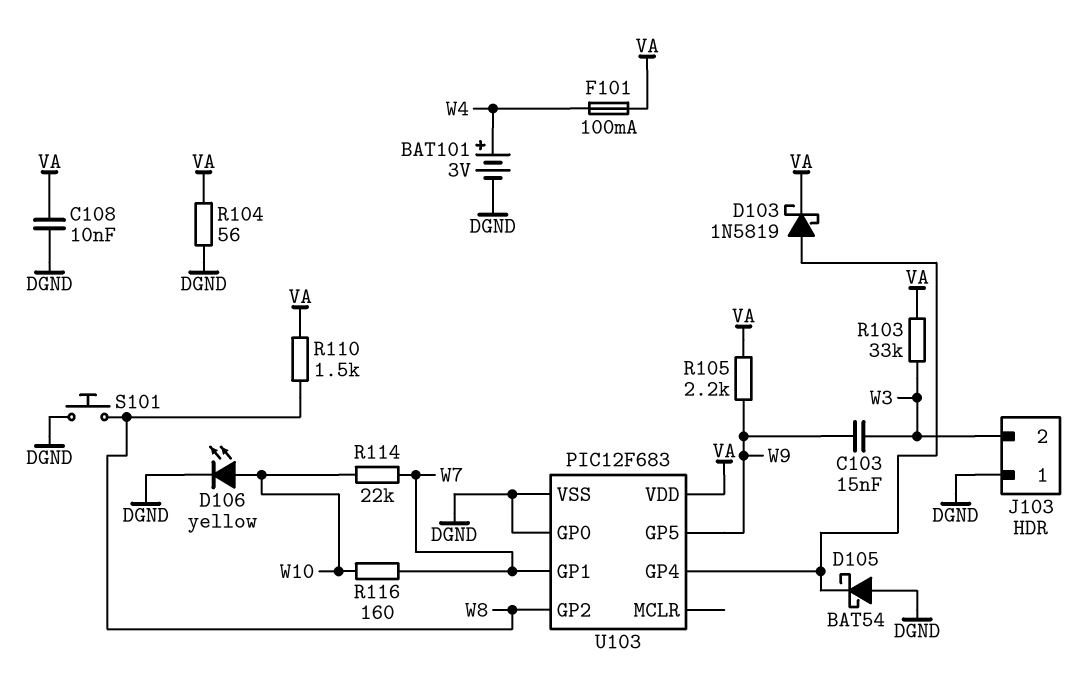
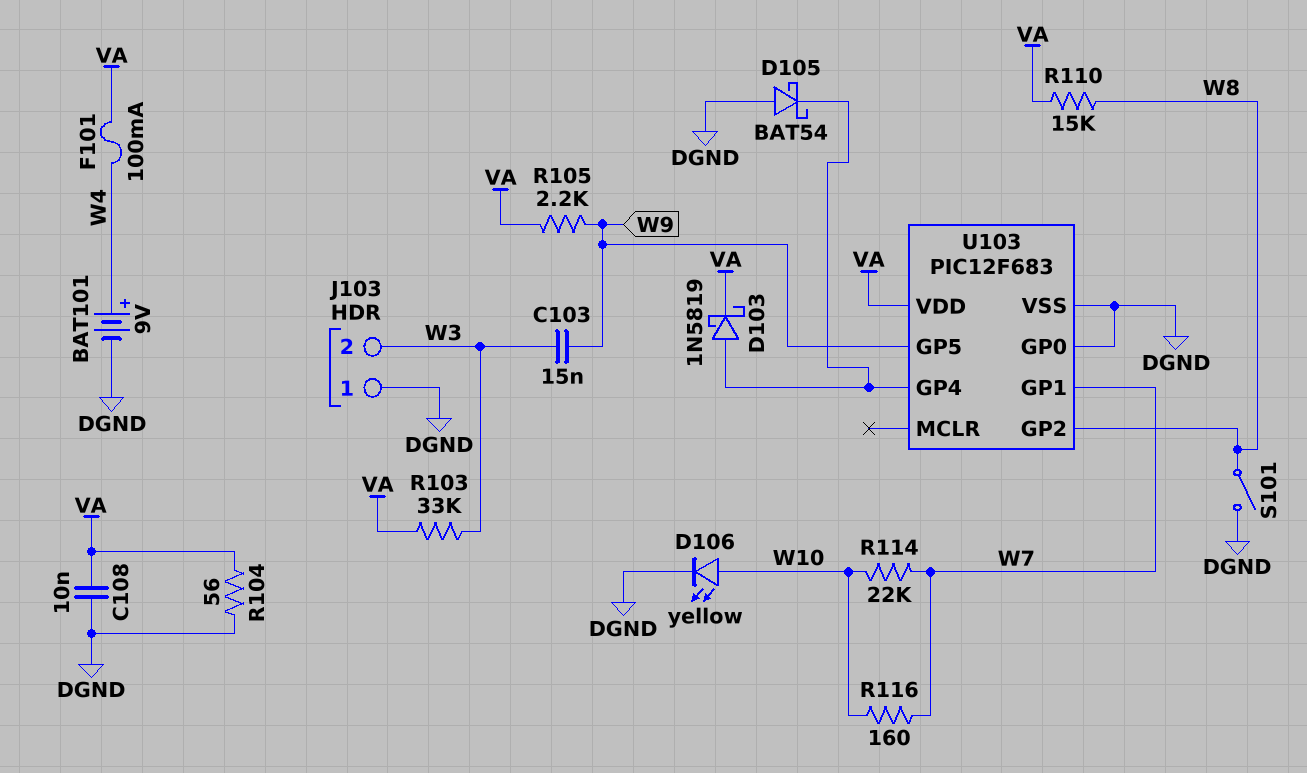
BAT101: 3V (plus W4, minus DGND) -> 9V (plus W4, minus DGND)
R110: 1.5k (VA, W8) -> 15k (VA, W8)
S101: button (DGND, W8) -> switch (DGND, W8)

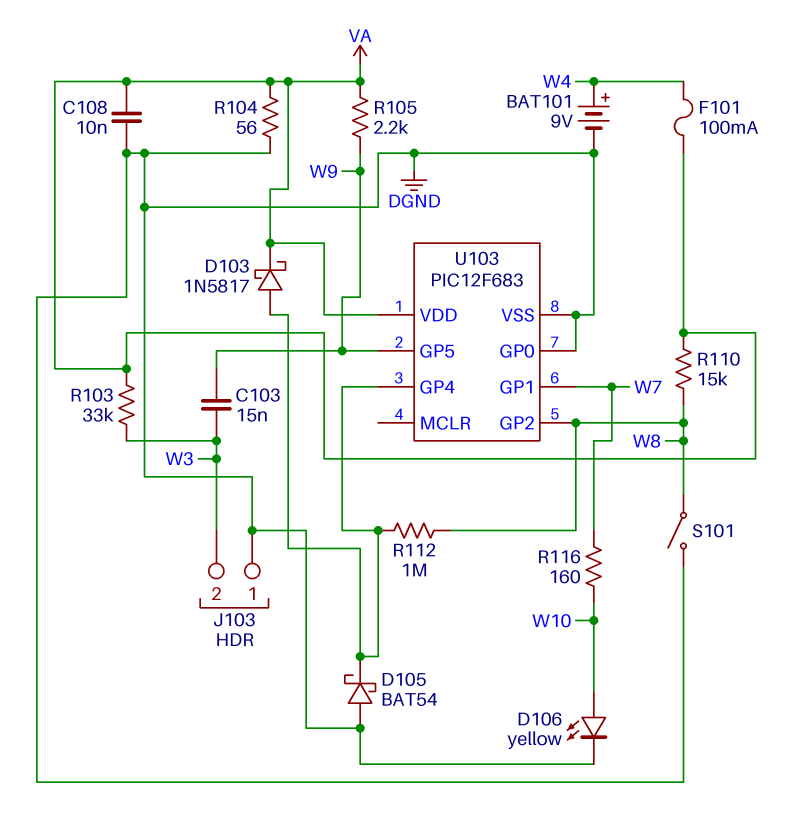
D103: schottky 1N5819 (A U103/GP4, K VA) -> schottky 1N5817 (A U103/GP4, K VA)
R112: none -> 1M (U103/GP4, W8)
R114: 22k (W7, W10) -> none

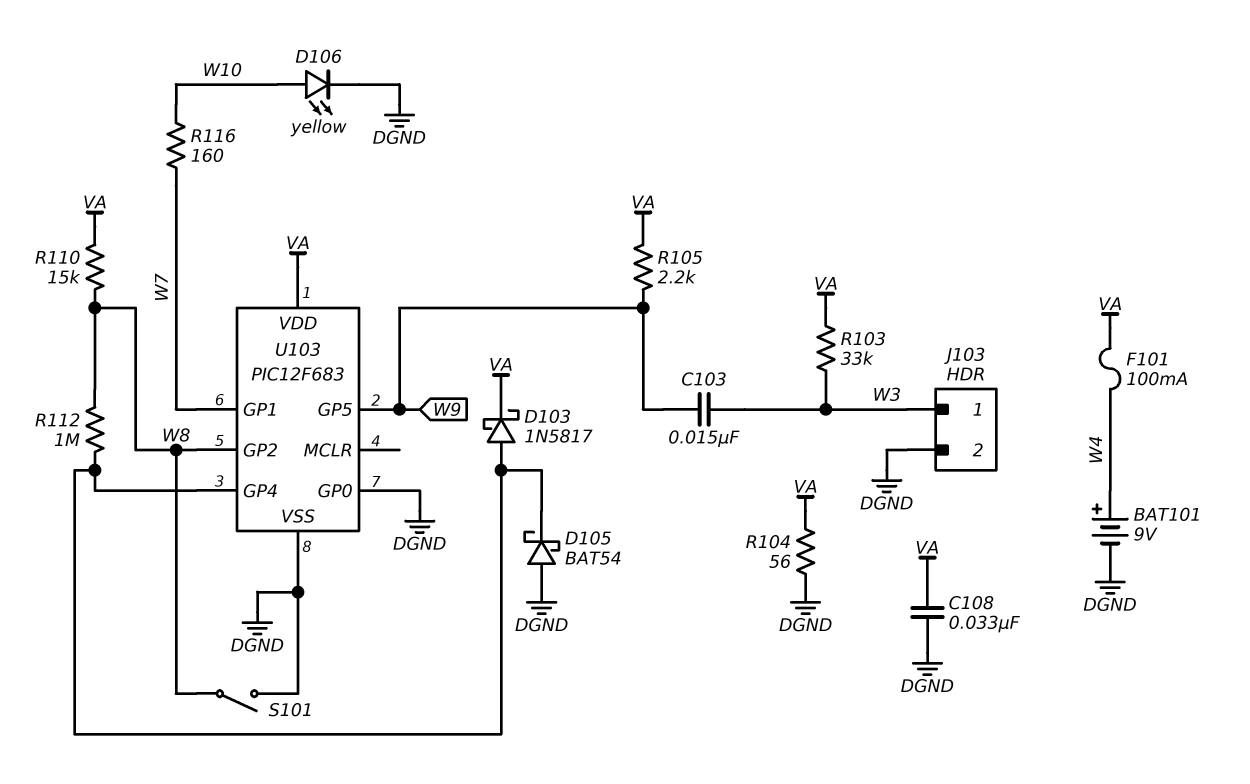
C108: 10nF (DGND, VA) -> 33nF (DGND, VA)
J103 pin 1: DGND -> W3
J103 pin 2: W3 -> DGND

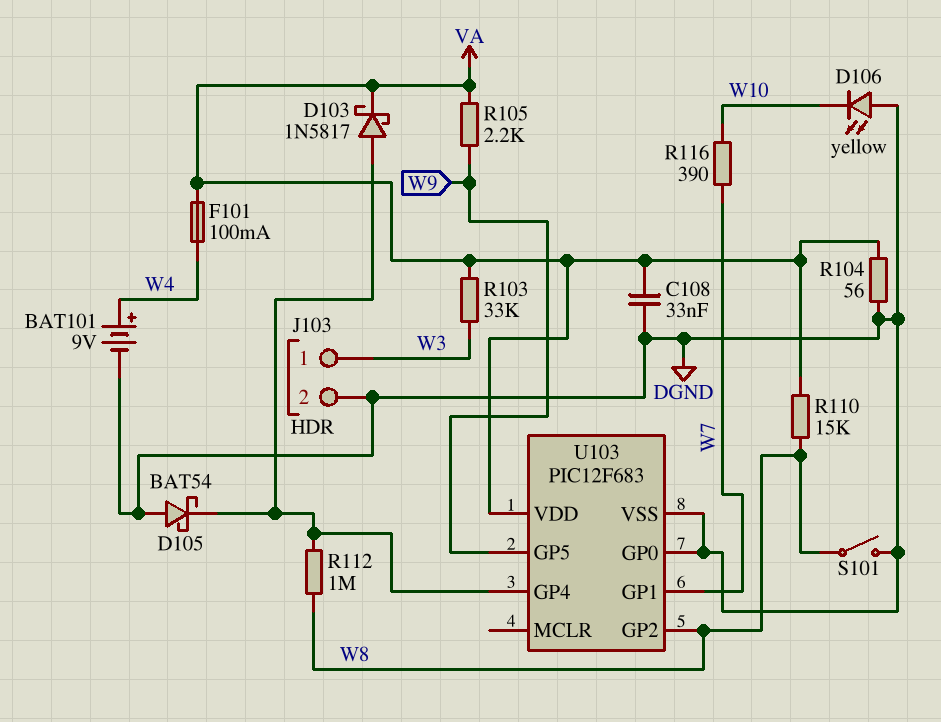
C103: 15nF (W3, W9) -> none
D106: LED yellow (A W10, K DGND) -> LED yellow (A DGND, K W10)
R116: 160 (W7, W10) -> 390 (W7, W10)

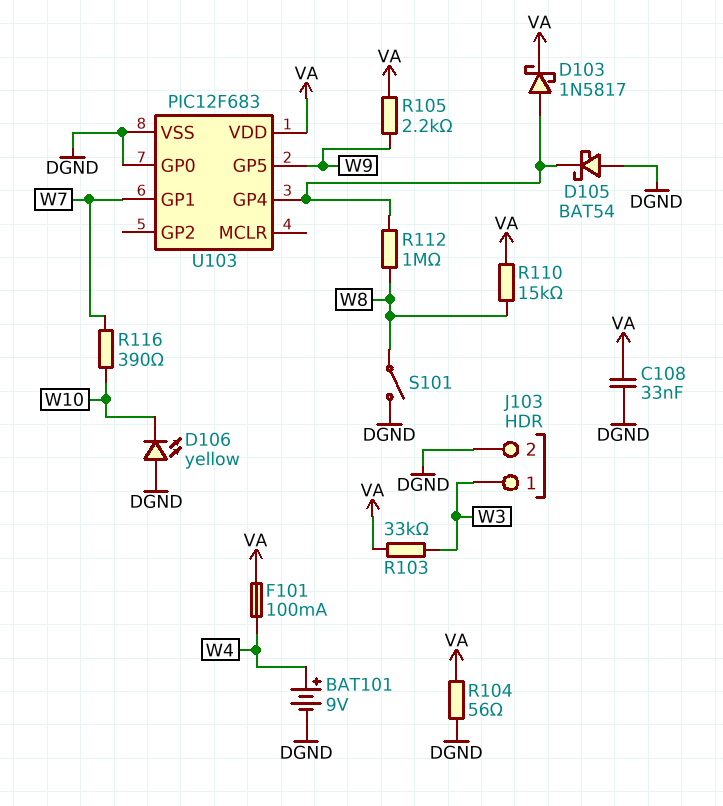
U103 pin GP2: W8 -> none

